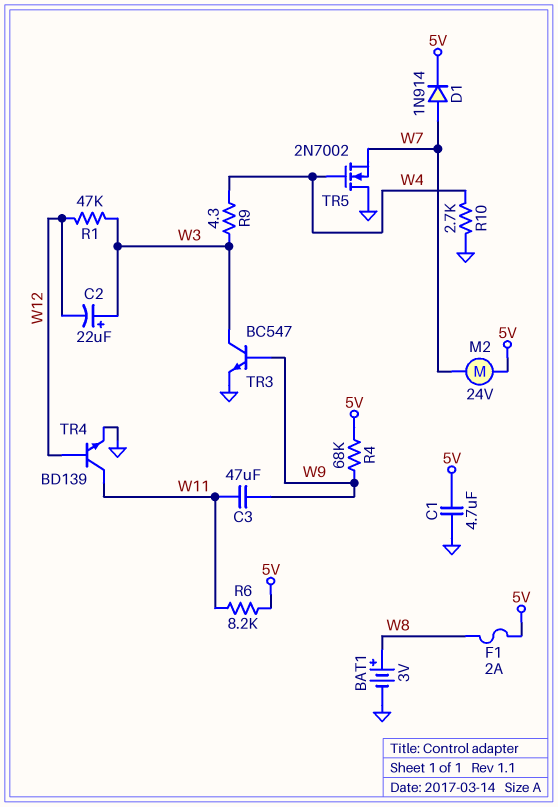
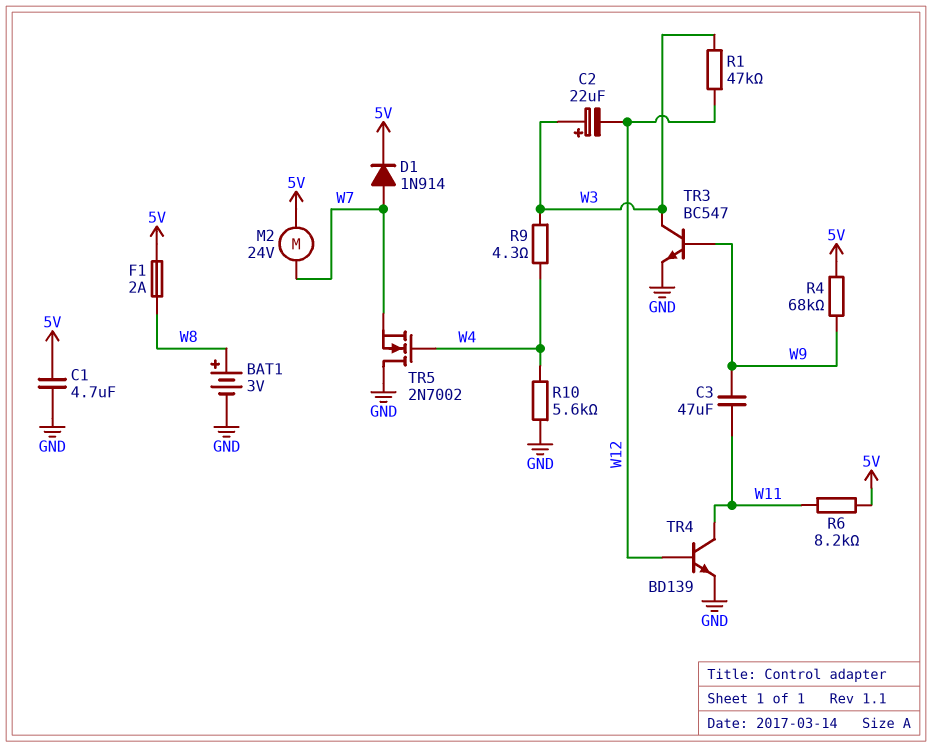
R10: 2.7k (GND, W4) -> 5.6k (GND, W4)

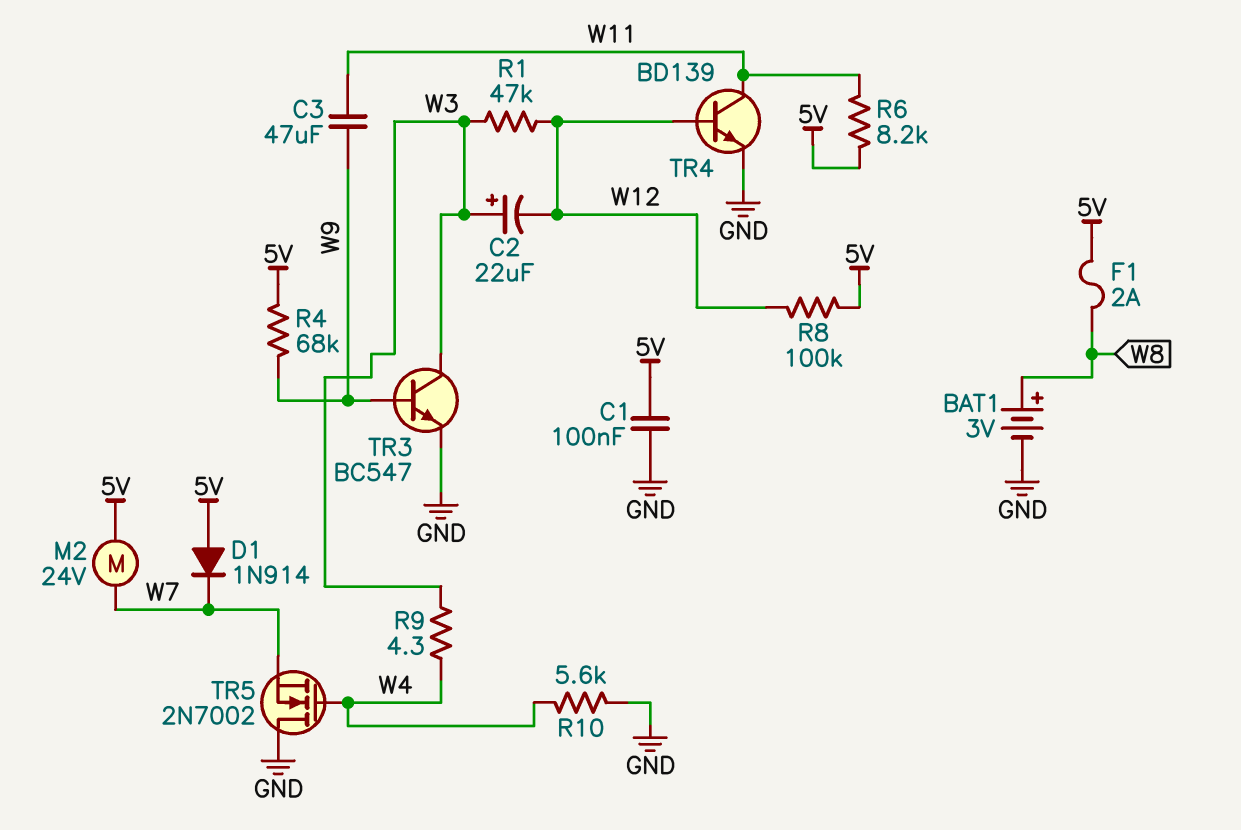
C1: 4.7uF (5V, GND) -> 100nF (5V, GND)
D1: diode 1N914 (A W7, K 5V) -> diode 1N914 (A 5V, K W7)
R8: none -> 100k (5V, W12)

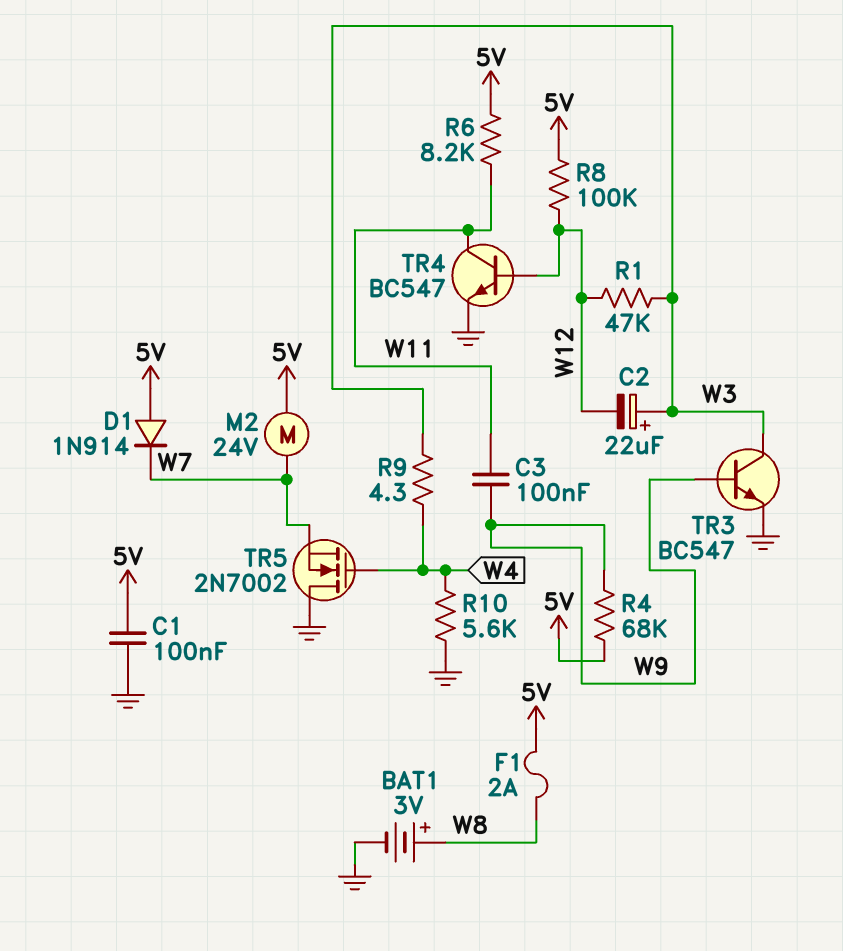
C3: 47uF (W9, W11) -> 100nF (W9, W11)
TR4: NPN BD139 (B W12, C W11, E GND) -> NPN BC547 (B W12, C W11, E GND)

